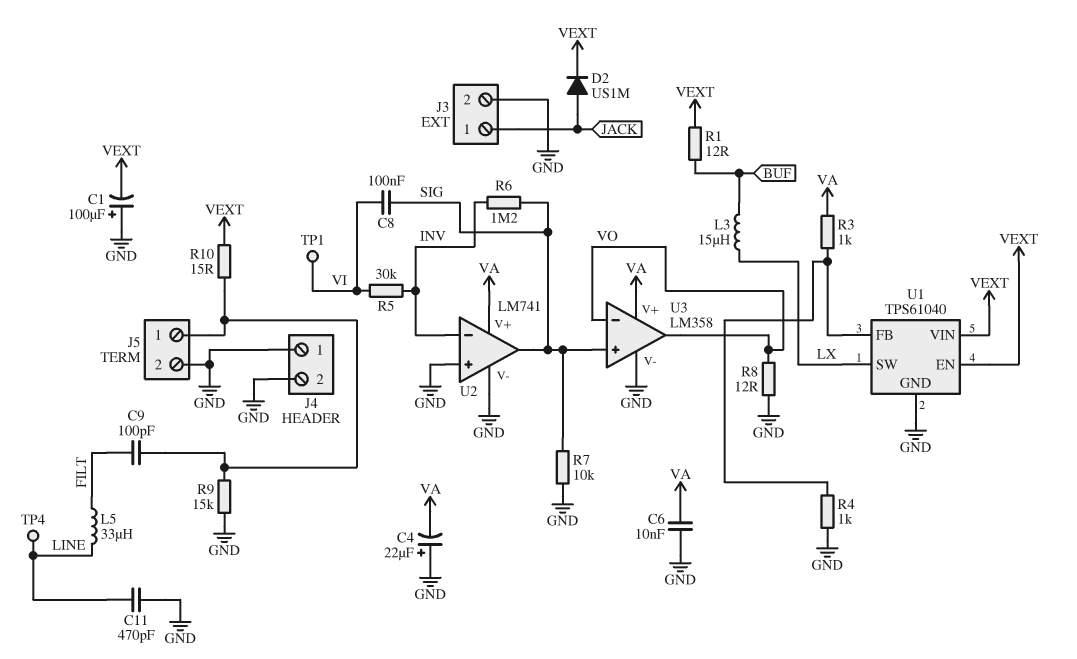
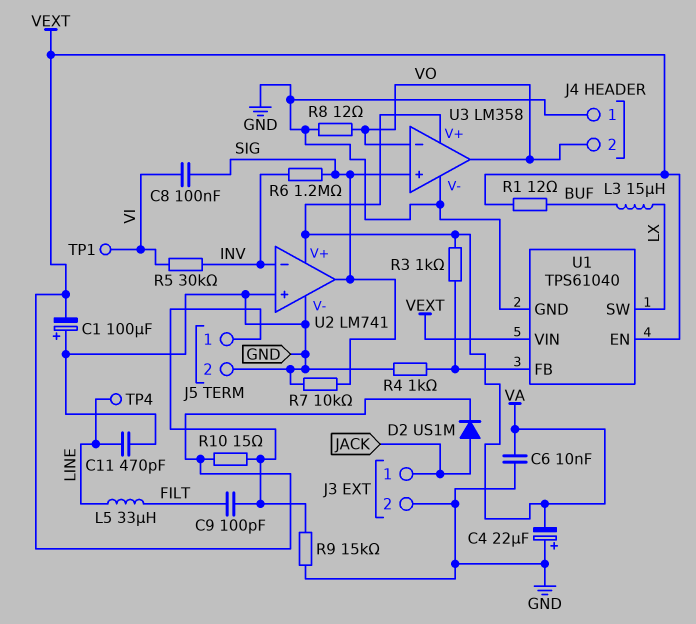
J4 pin 2: GND -> VO

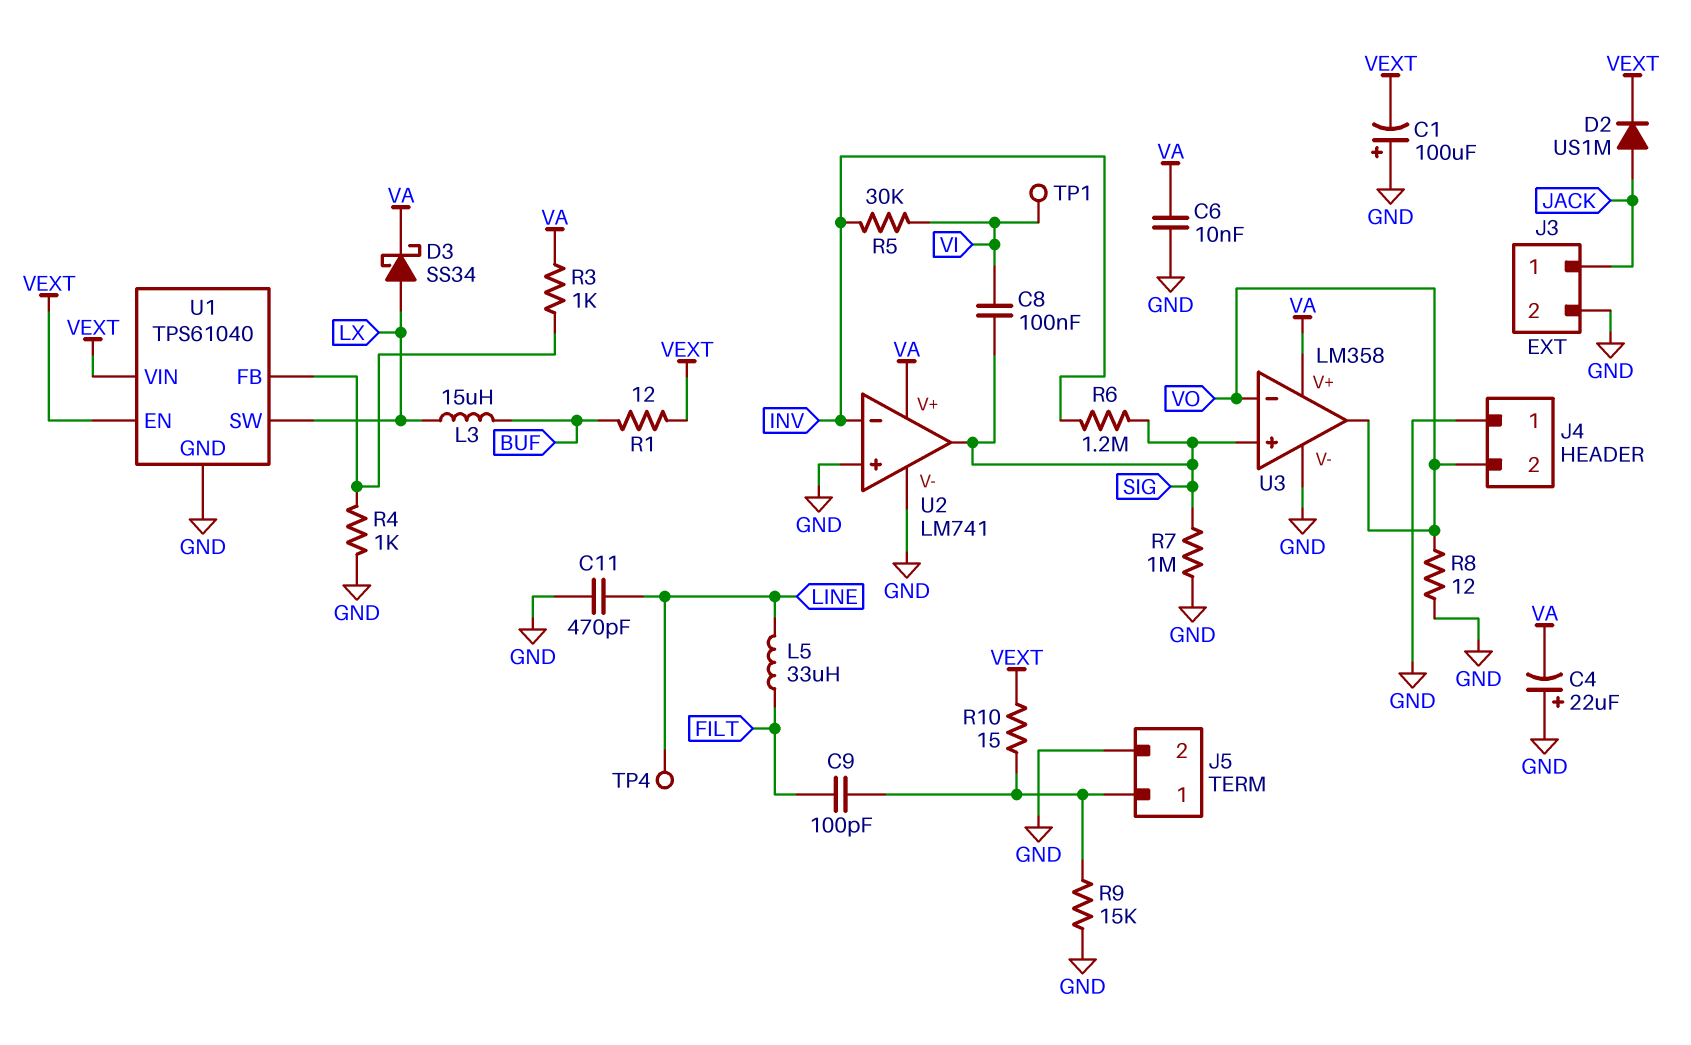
D3: none -> schottky SS34 (A LX, K VA)
R7: 10k (GND, SIG) -> 1M (GND, SIG)

